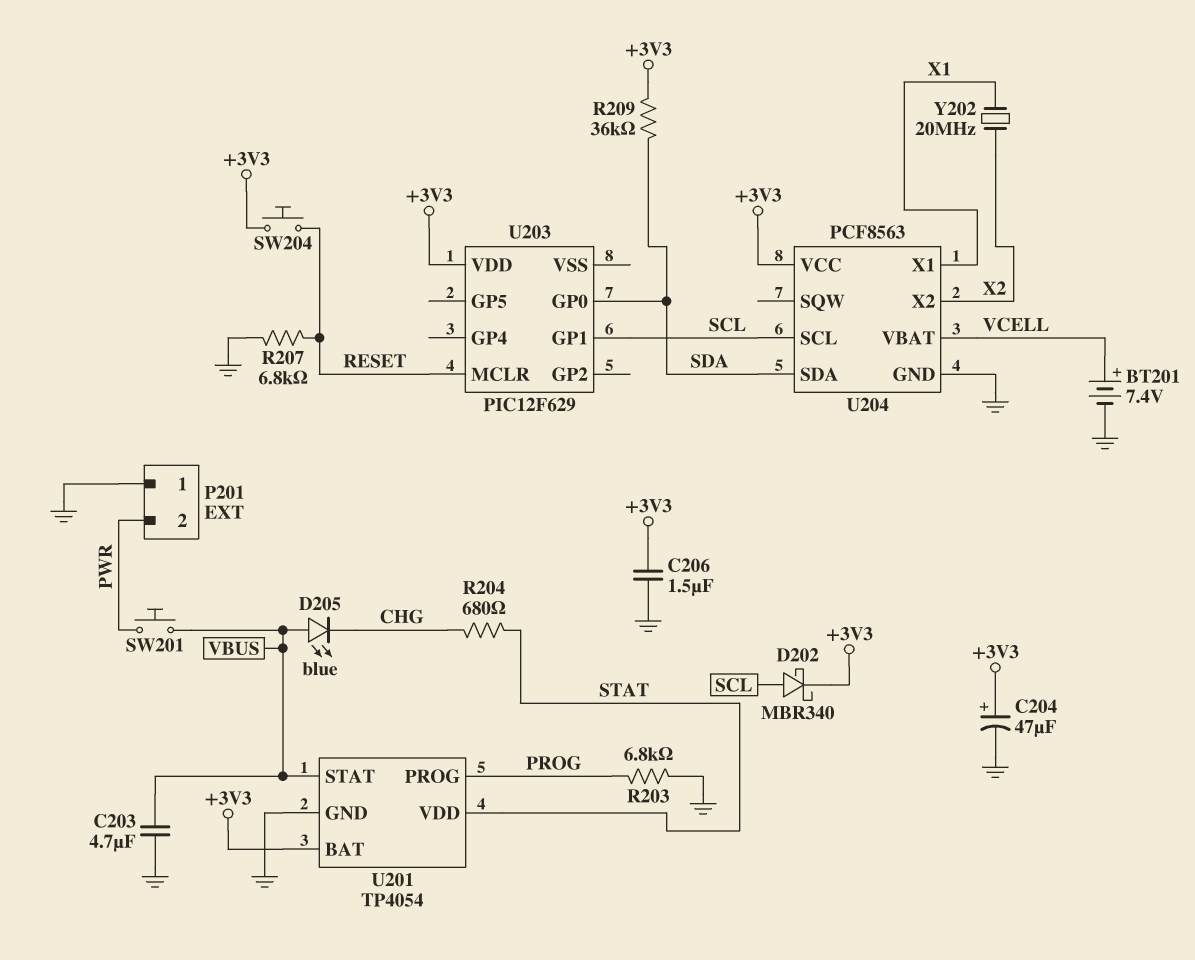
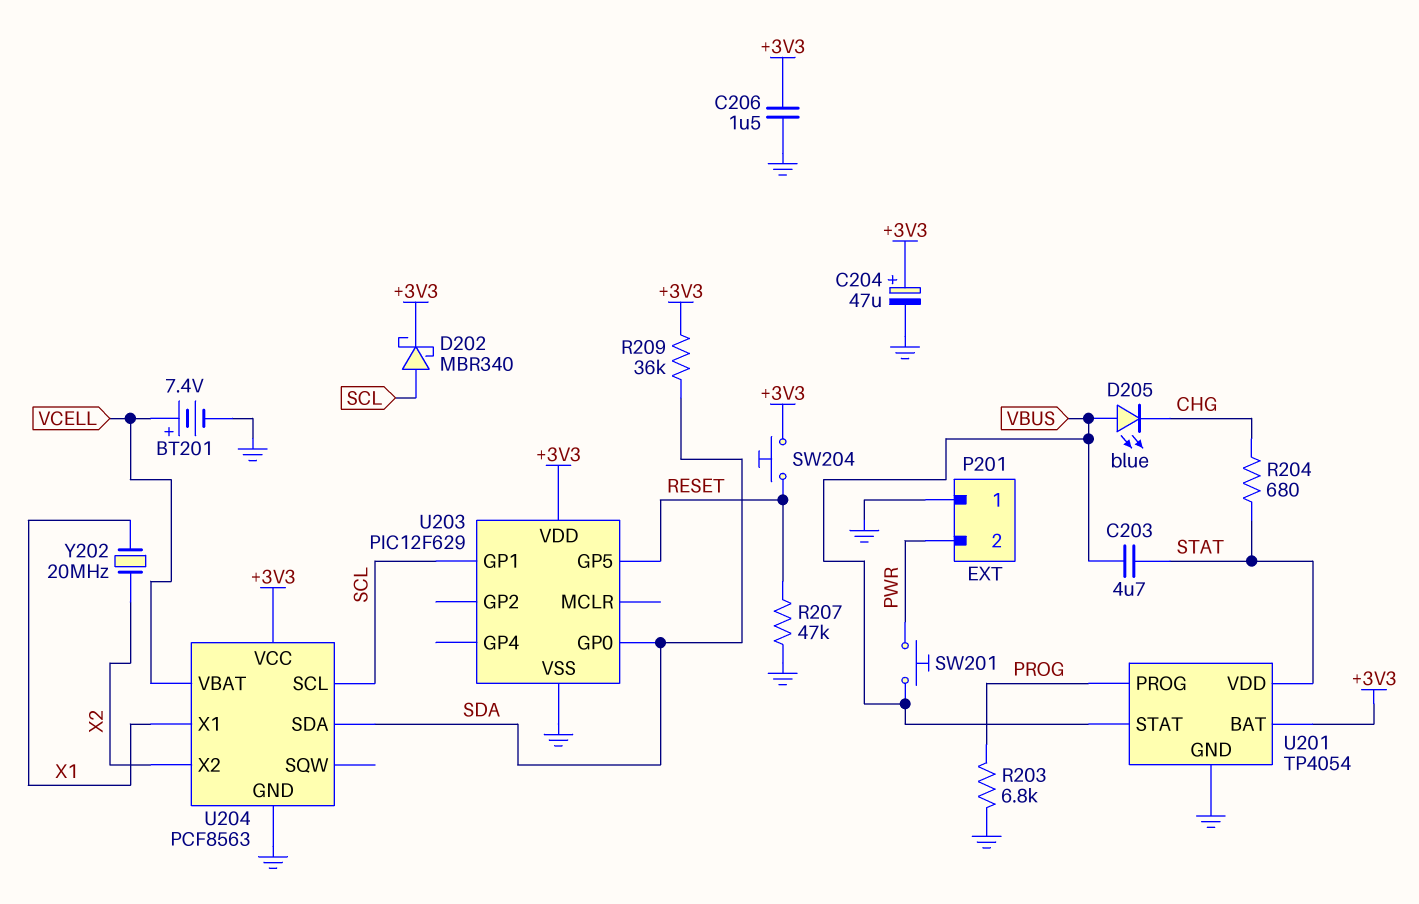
C203: 4.7uF (GND, VBUS) -> 4.7uF (STAT, VBUS)
R207: 6.8k (GND, RESET) -> 47k (GND, RESET)
U203 pin GP5: none -> RESET
U203 pin MCLR: RESET -> none
U203 pin VSS: none -> GND

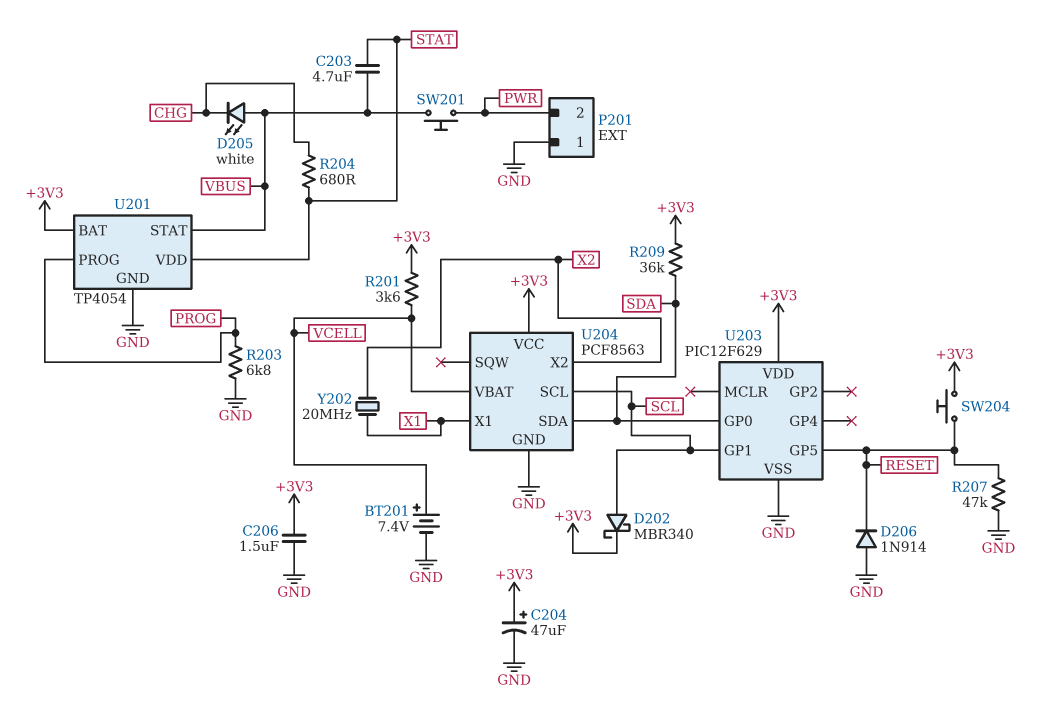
D205: LED blue (A VBUS, K CHG) -> LED white (A VBUS, K CHG)
D206: none -> diode 1N914 (A GND, K RESET)
R201: none -> 3.6k (+3V3, VCELL)

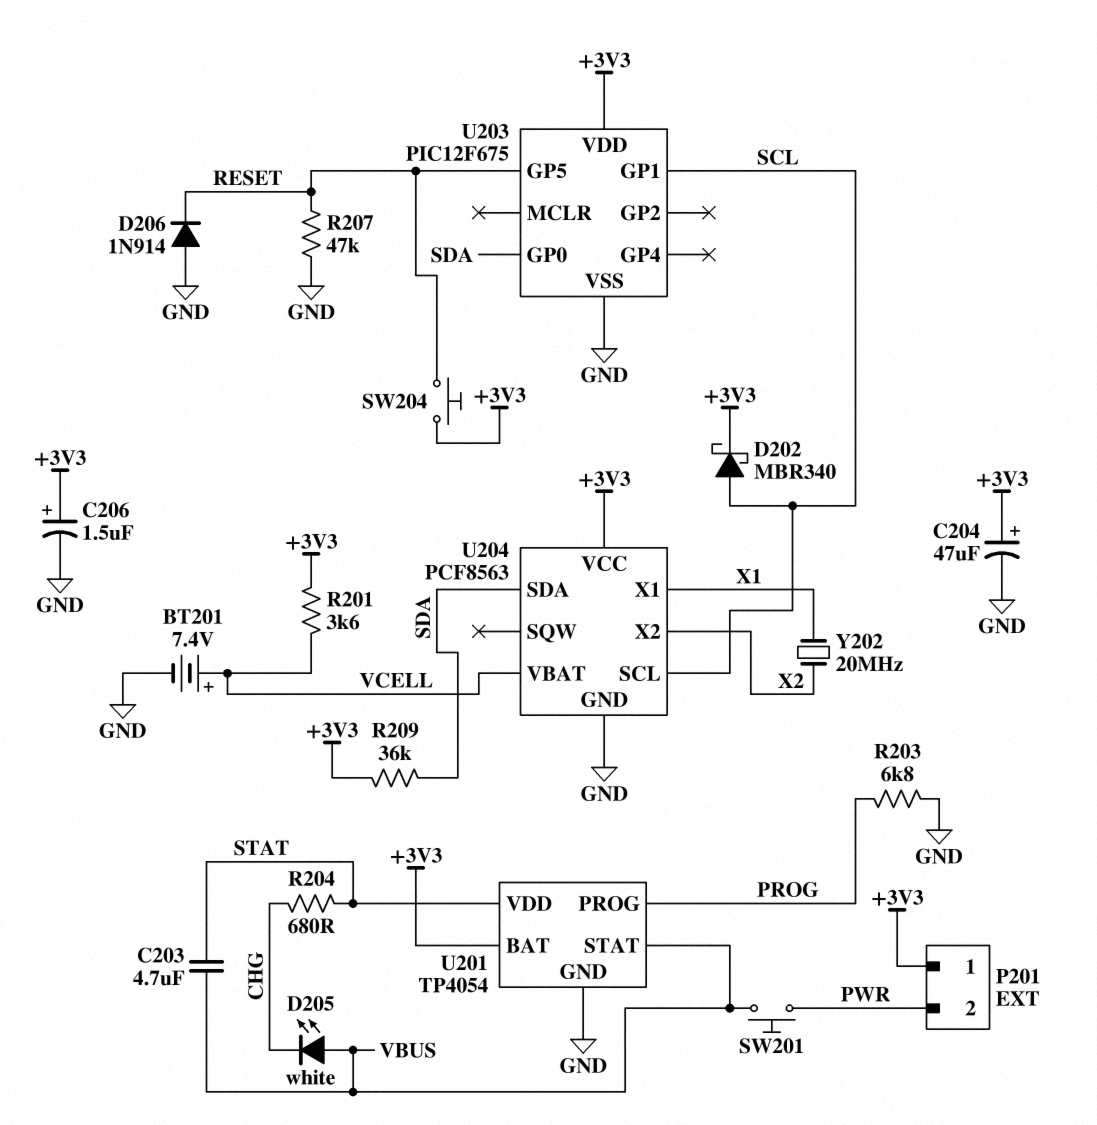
C206: 1.5uF (+3V3, GND) -> 1.5uF (plus +3V3, minus GND)
P201 pin 1: GND -> +3V3
U203: PIC12F629 -> PIC12F675

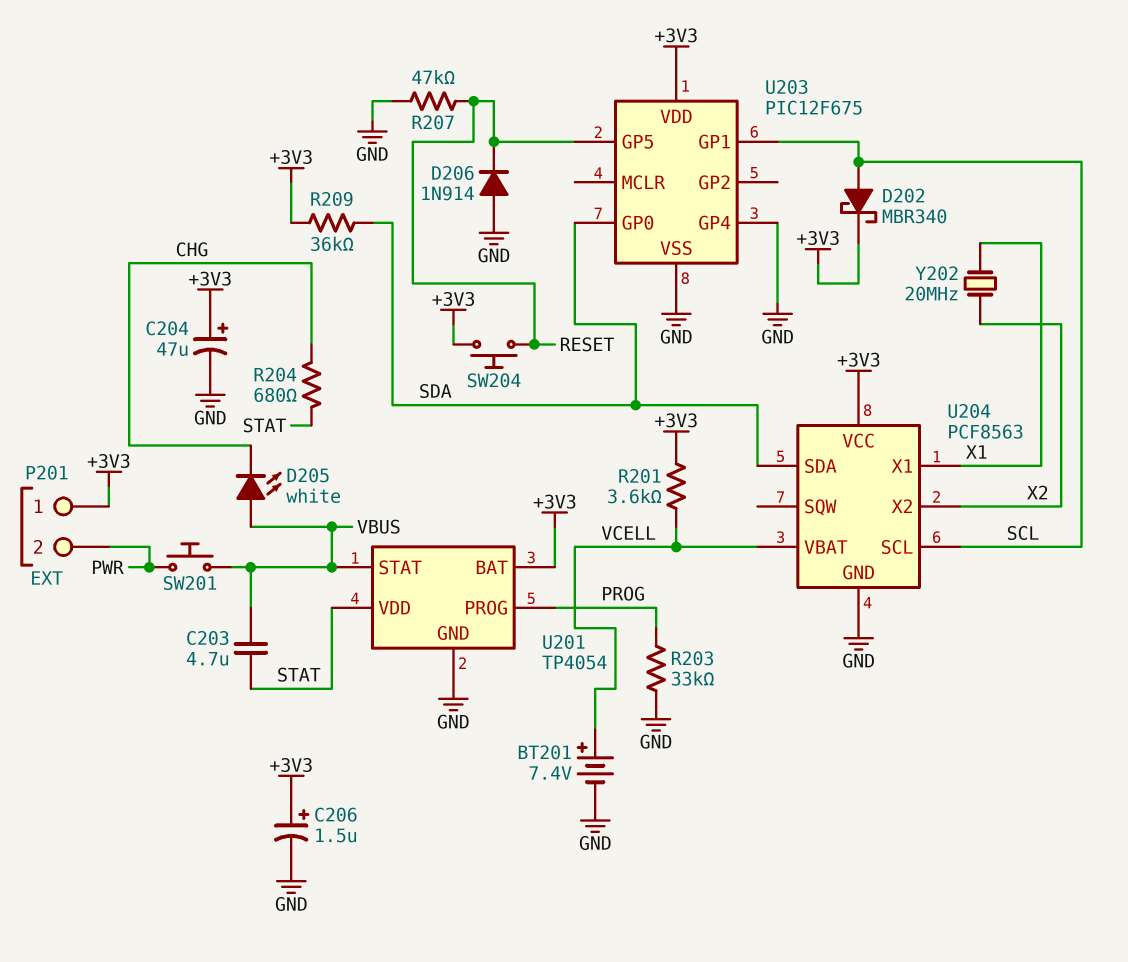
R203: 6.8k (GND, PROG) -> 33k (GND, PROG)
U203 pin GP4: none -> GND

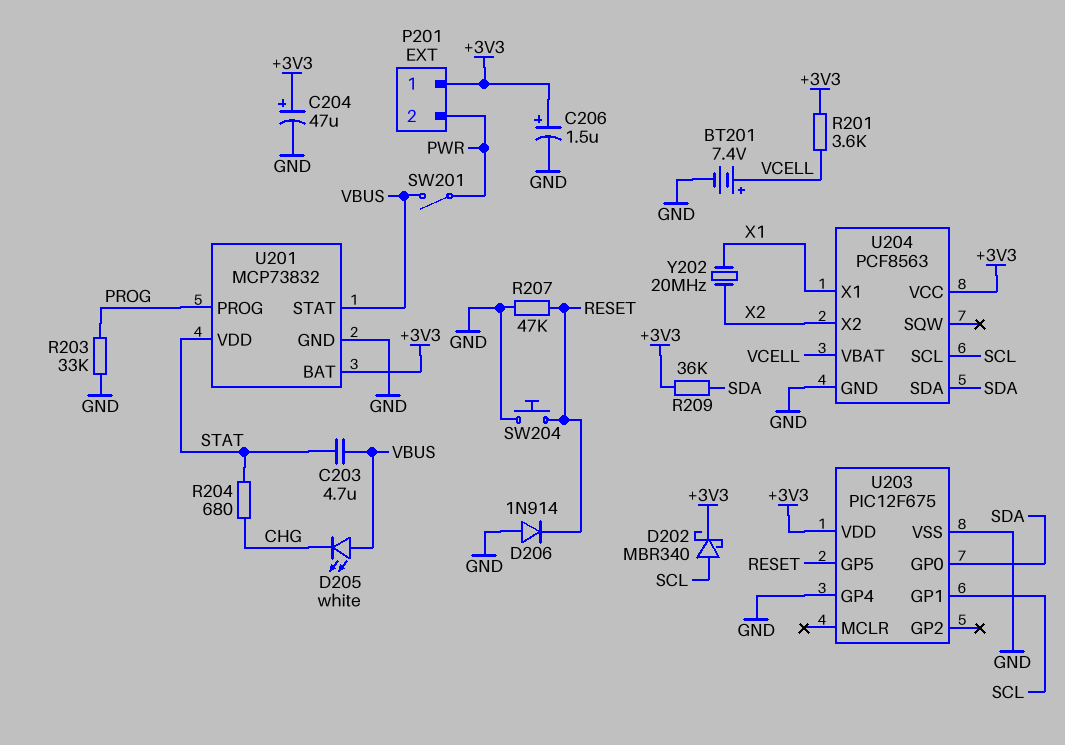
SW201: button (PWR, VBUS) -> switch (PWR, VBUS)
SW204: button (+3V3, RESET) -> button (GND, RESET)
U201: TP4054 -> MCP73832

